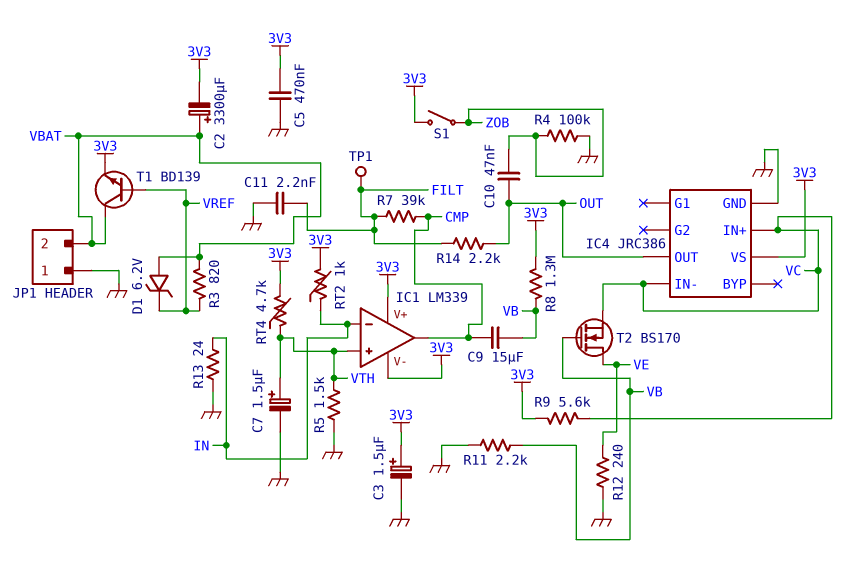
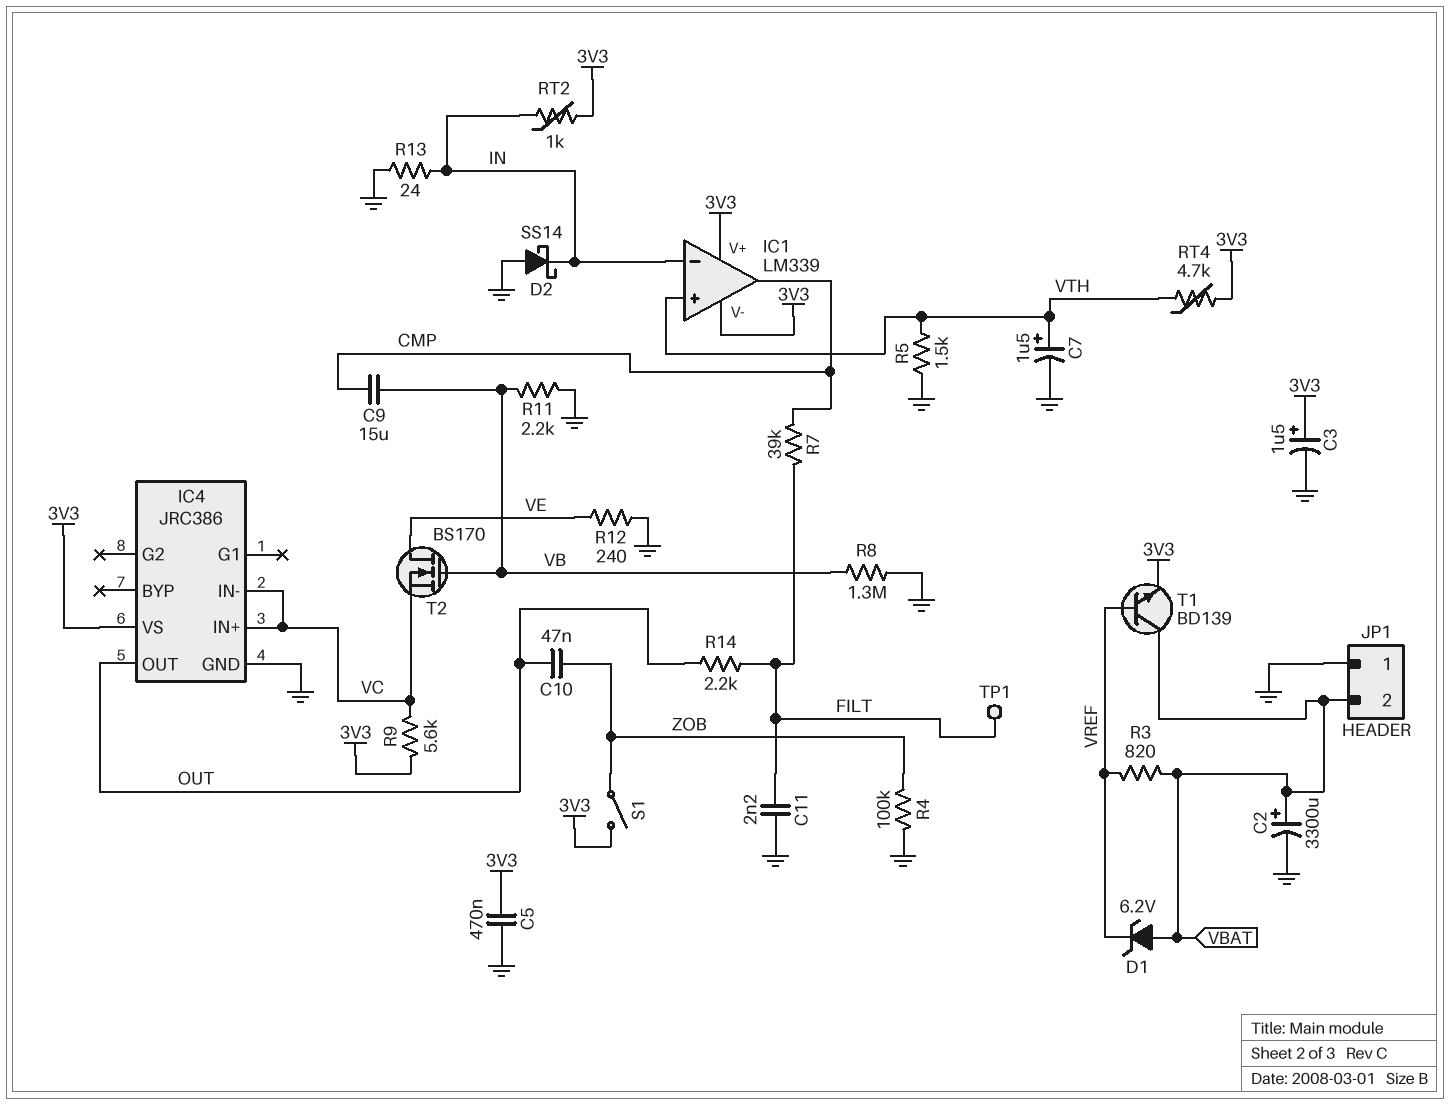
C2: 3300uF (plus VBAT, minus 3V3) -> 3300uF (plus VBAT, minus GND)
D2: none -> schottky SS14 (A GND, K IN)
R8: 1.3M (3V3, VB) -> 1.3M (GND, VB)

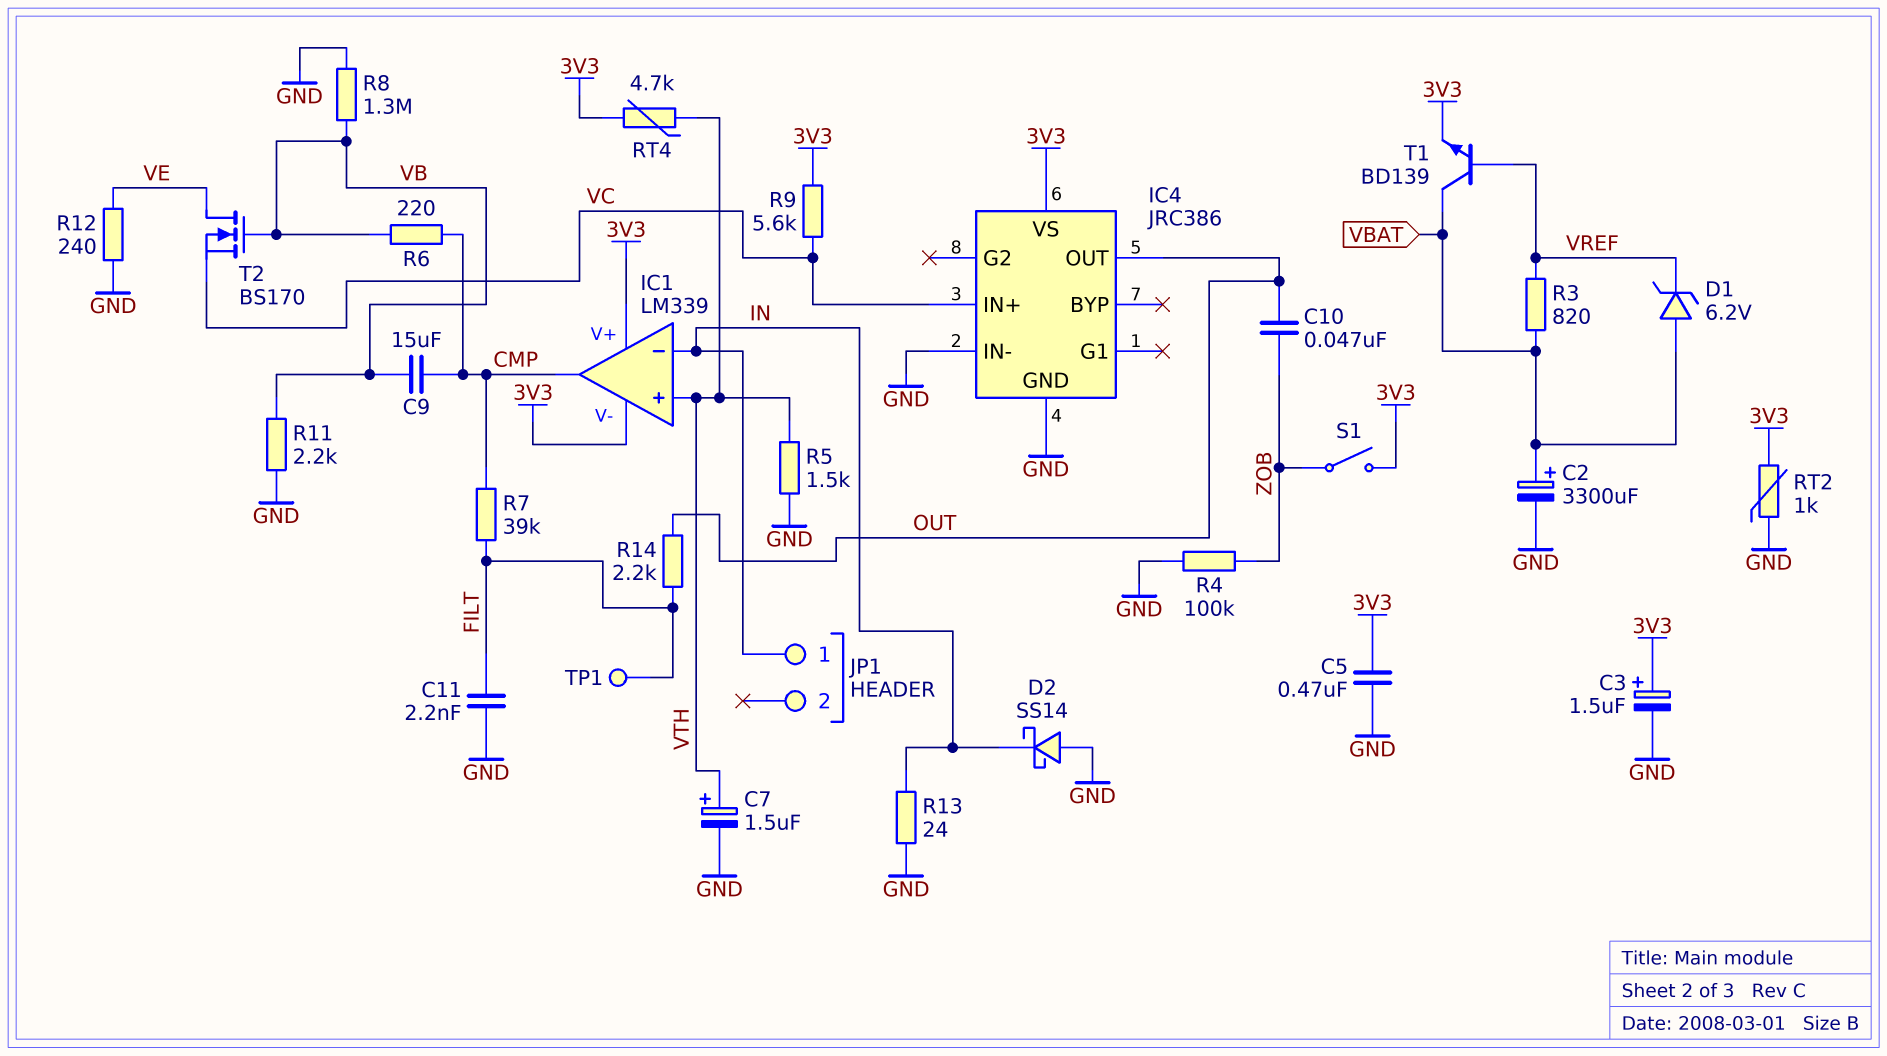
IC4 pin IN-: VC -> GND
JP1 pin 1: GND -> IN
JP1 pin 2: VBAT -> none
R6: none -> 220 (CMP, VB)
RT2: 1k (3V3, IN) -> 1k (3V3, GND)

